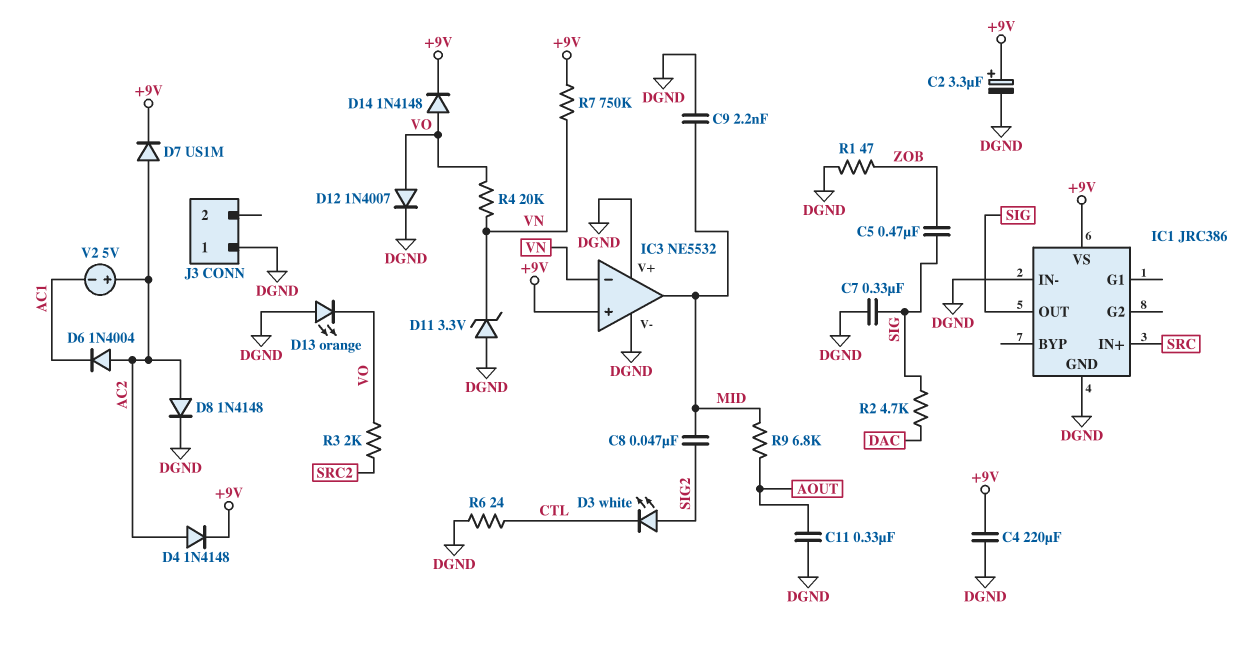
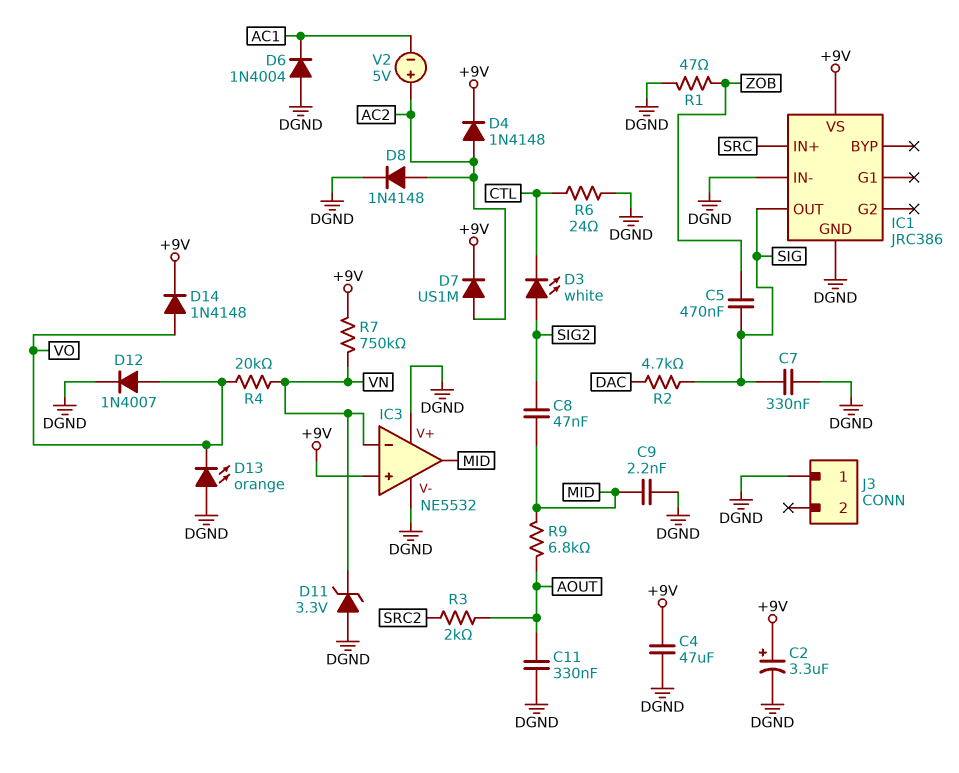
C4: 220uF (+9V, DGND) -> 47uF (+9V, DGND)
D6: diode 1N4004 (A AC2, K AC1) -> diode 1N4004 (A DGND, K AC1)
R3: 2k (SRC2, VO) -> 2k (AOUT, SRC2)

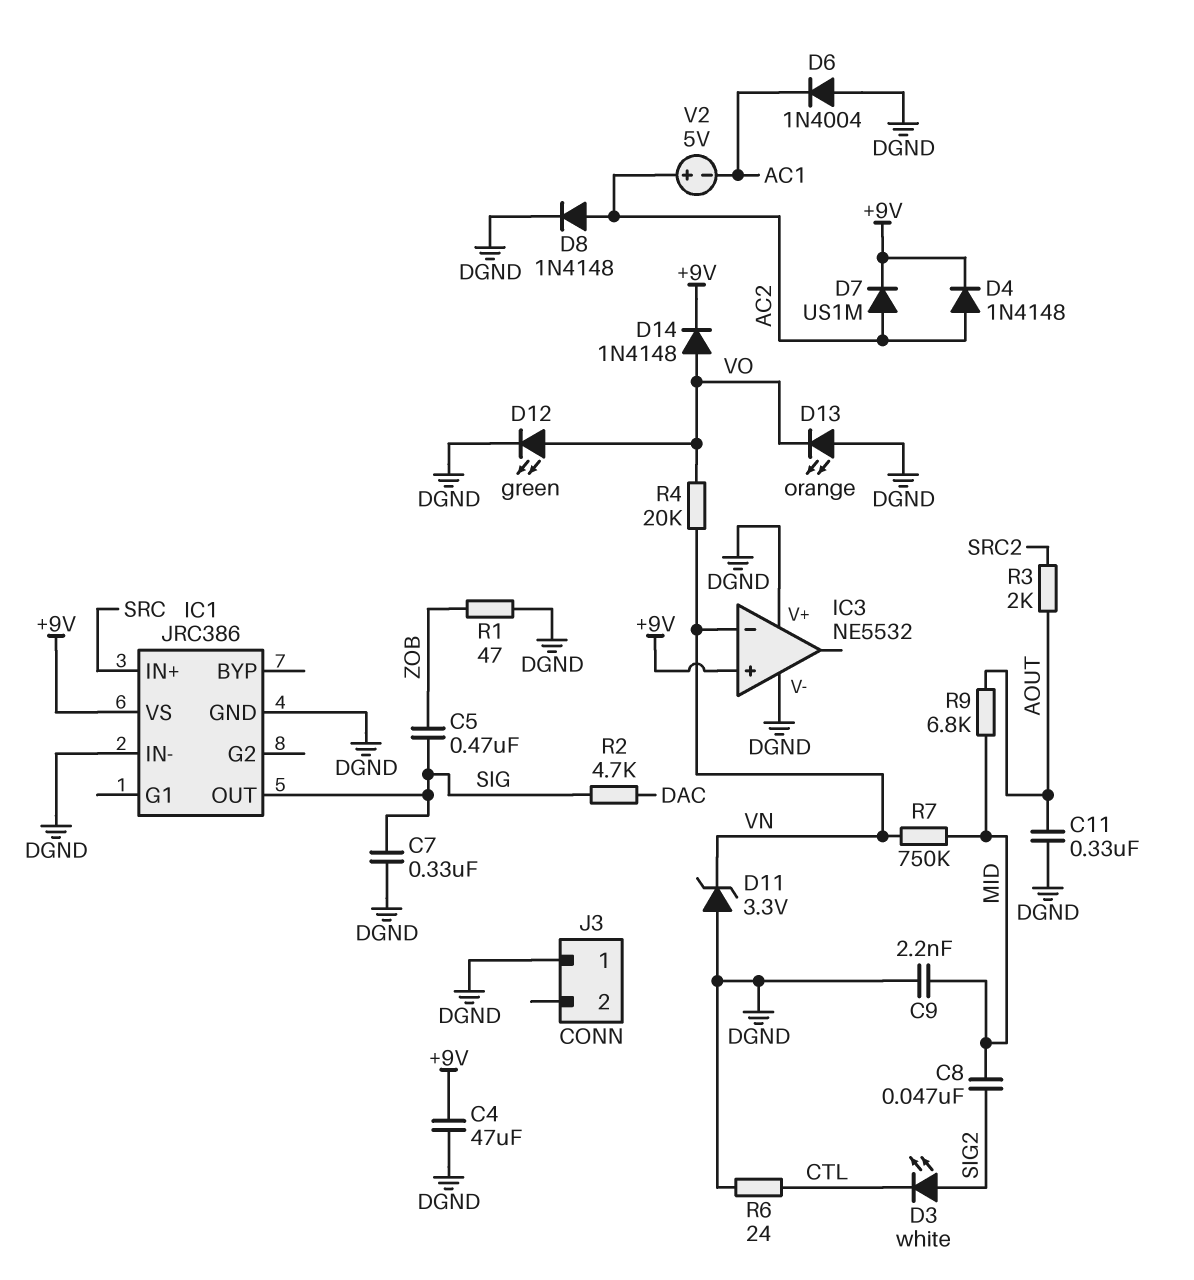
C2: 3.3uF (plus +9V, minus DGND) -> none
D12: diode 1N4007 (A VO, K DGND) -> LED green (A VO, K DGND)
IC3 pin out: MID -> none
R7: 750k (+9V, VN) -> 750k (MID, VN)

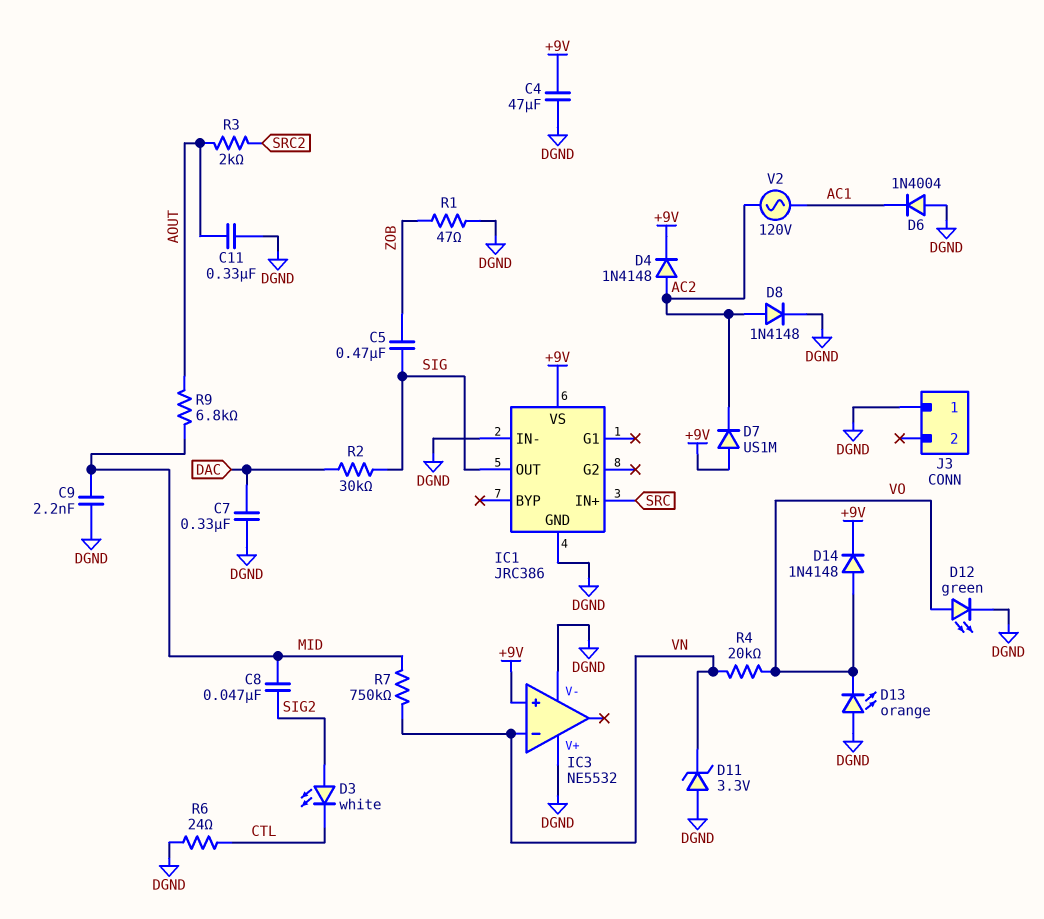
C7: 330nF (DGND, SIG) -> 330nF (DAC, DGND)
D7: diode US1M (A AC2, K +9V) -> diode US1M (A +9V, K AC2)
R2: 4.7k (DAC, SIG) -> 30k (DAC, SIG)
V2: 5V (plus AC2, minus AC1) -> AC 120V (AC1, AC2)

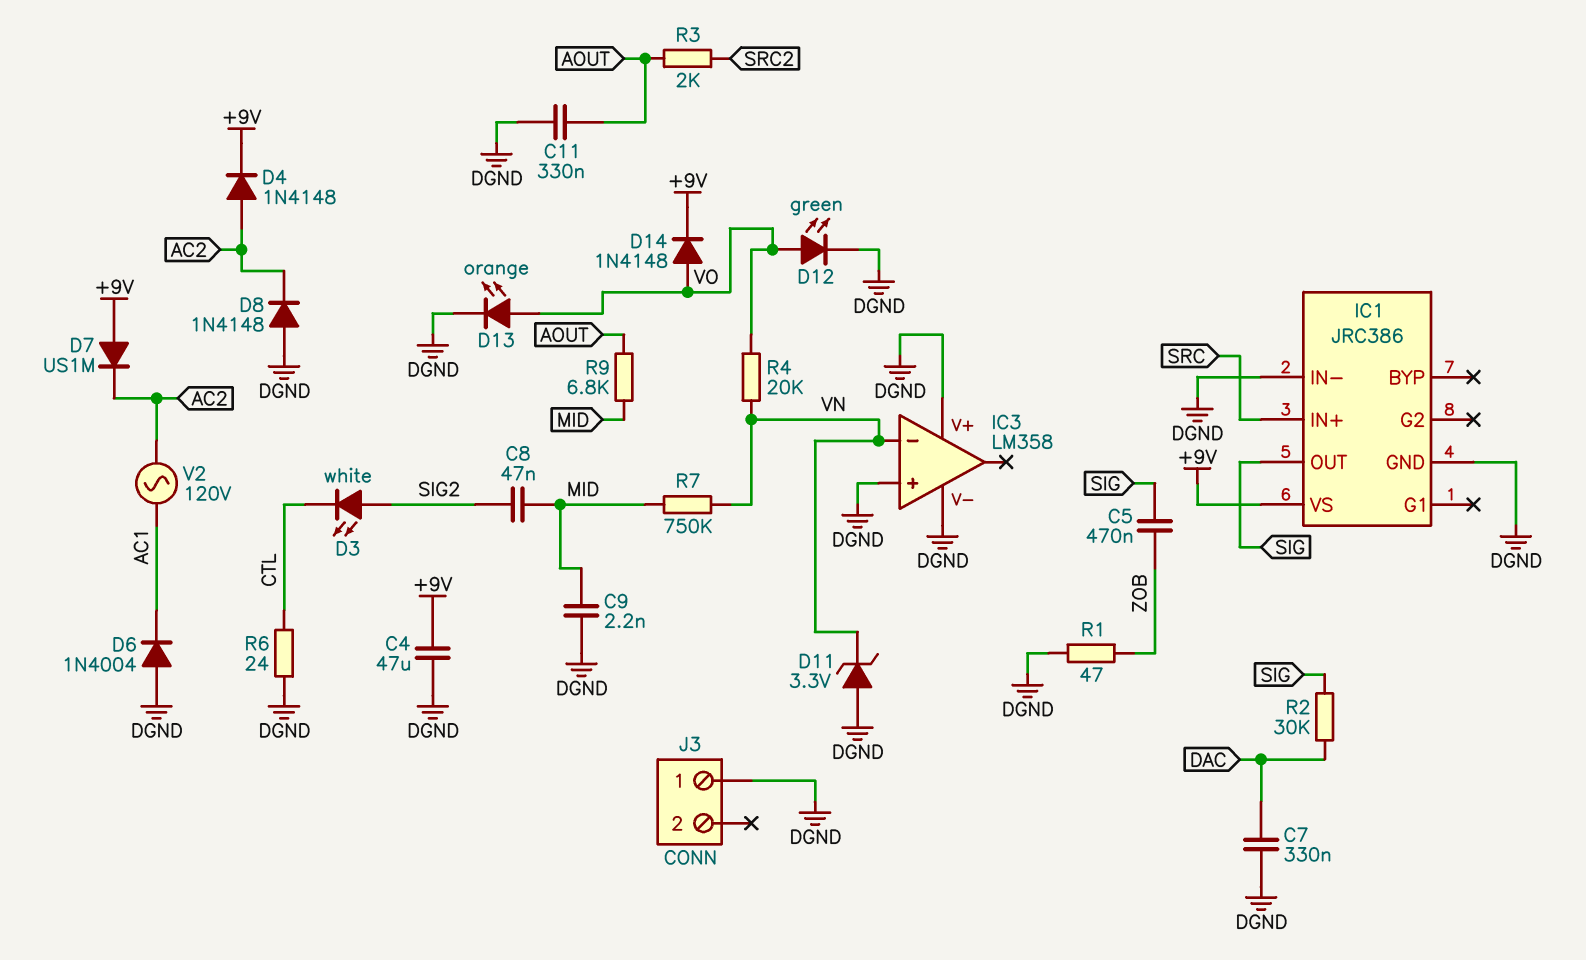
D8: diode 1N4148 (A AC2, K DGND) -> diode 1N4148 (A DGND, K AC2)
D13: LED orange (A DGND, K VO) -> LED orange (A VO, K DGND)
IC3: NE5532 -> LM358
IC3 pin in+: +9V -> DGND

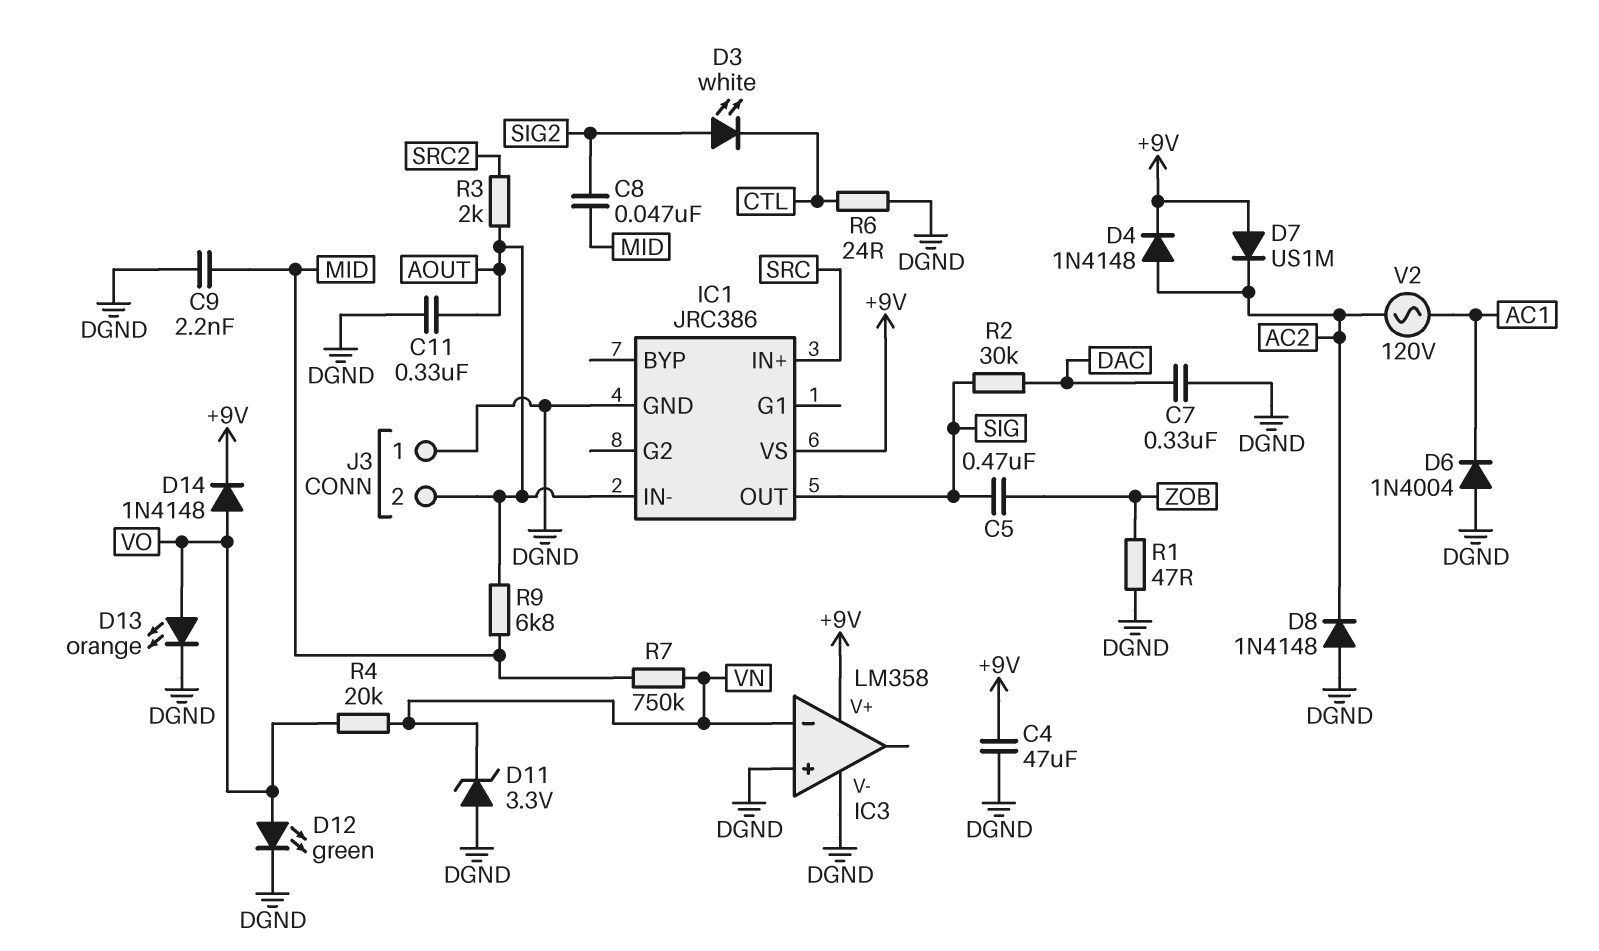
IC1 pin IN-: DGND -> AOUT
IC3 pin V+: DGND -> +9V
J3 pin 2: none -> AOUT

